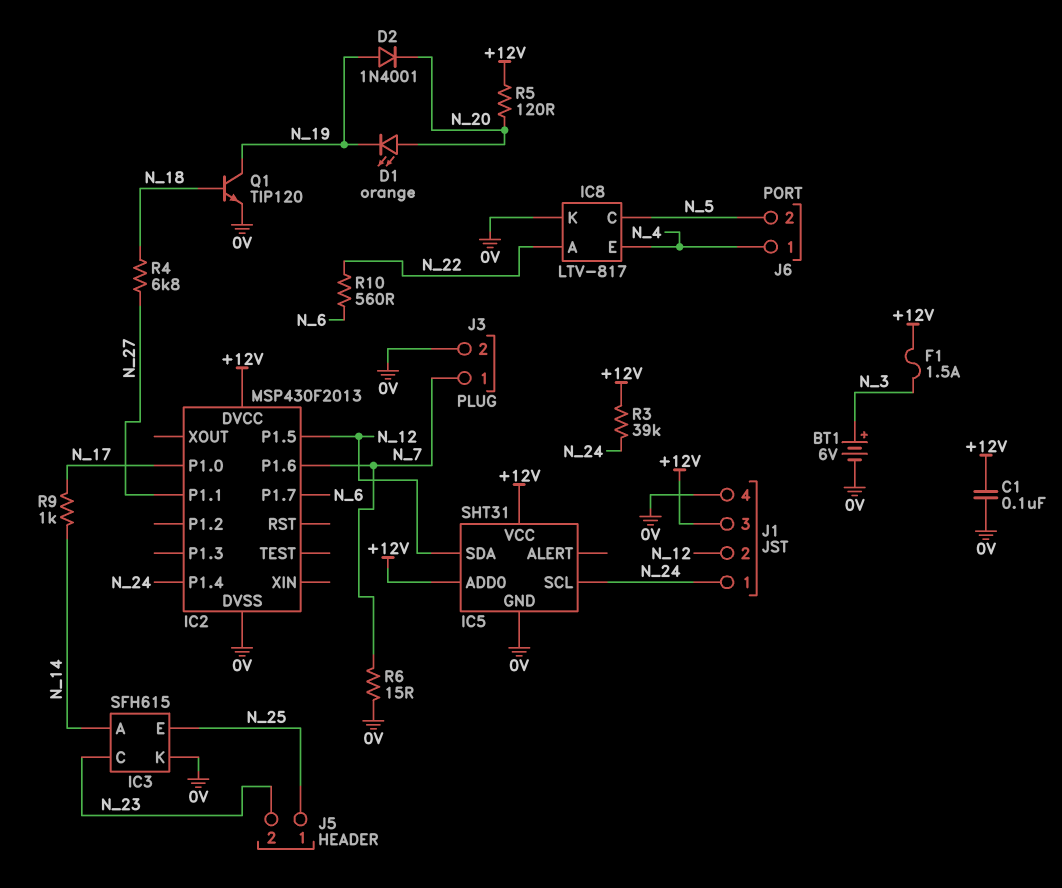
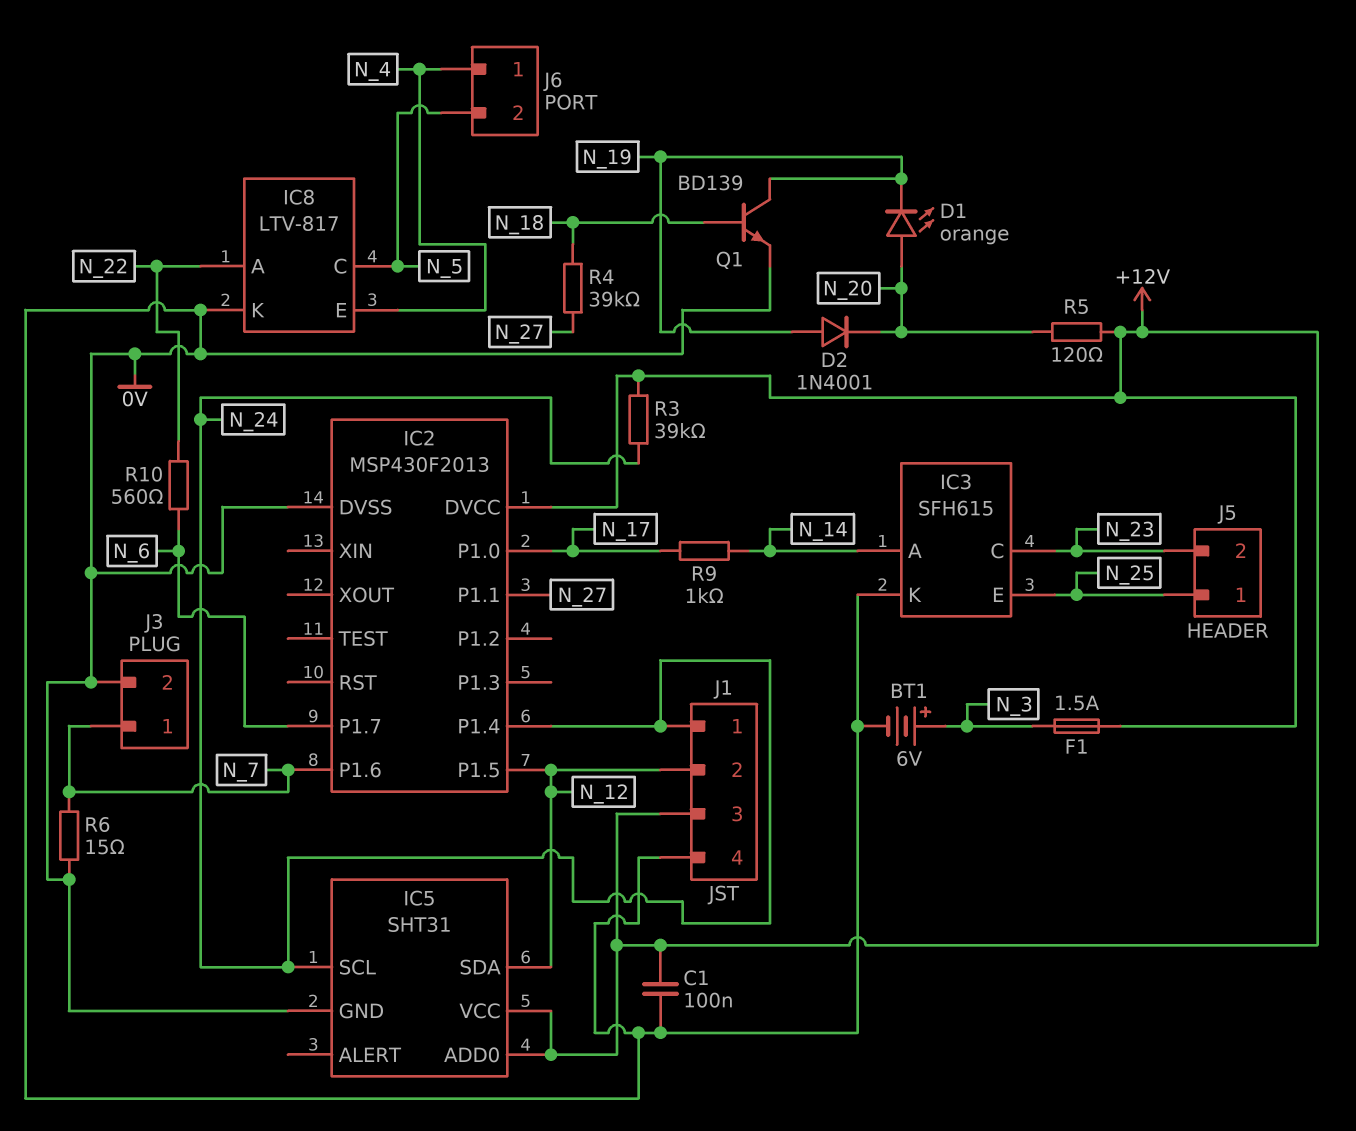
Q1: NPN TIP120 (B N_18, C N_19, E 0V) -> NPN BD139 (B N_18, C N_19, E 0V)
R4: 6.8k (N_18, N_27) -> 39k (N_18, N_27)

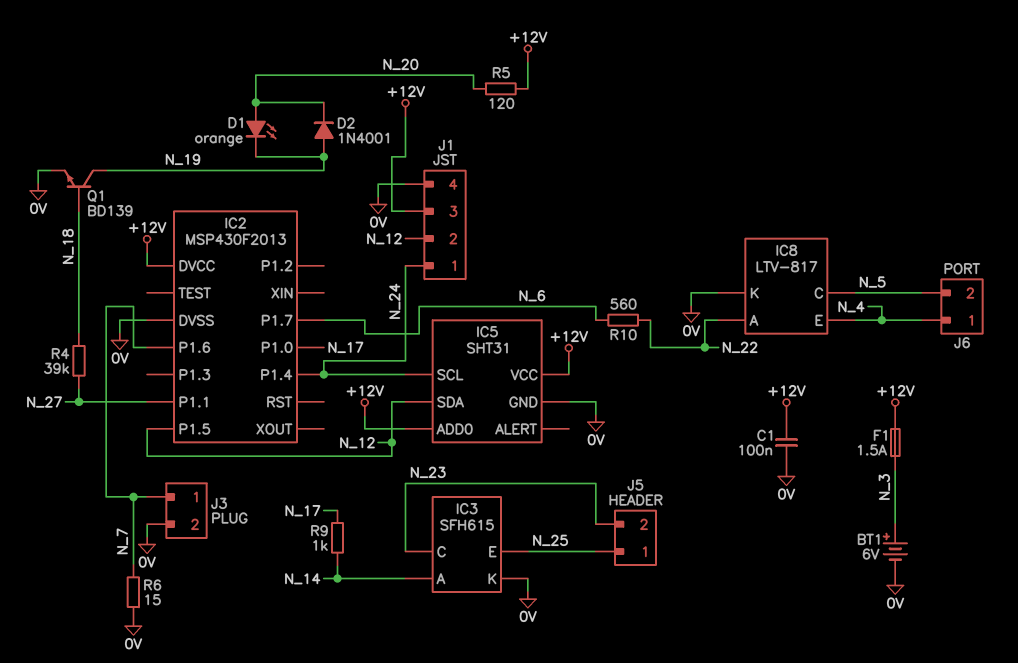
R3: 39k (+12V, N_24) -> none

